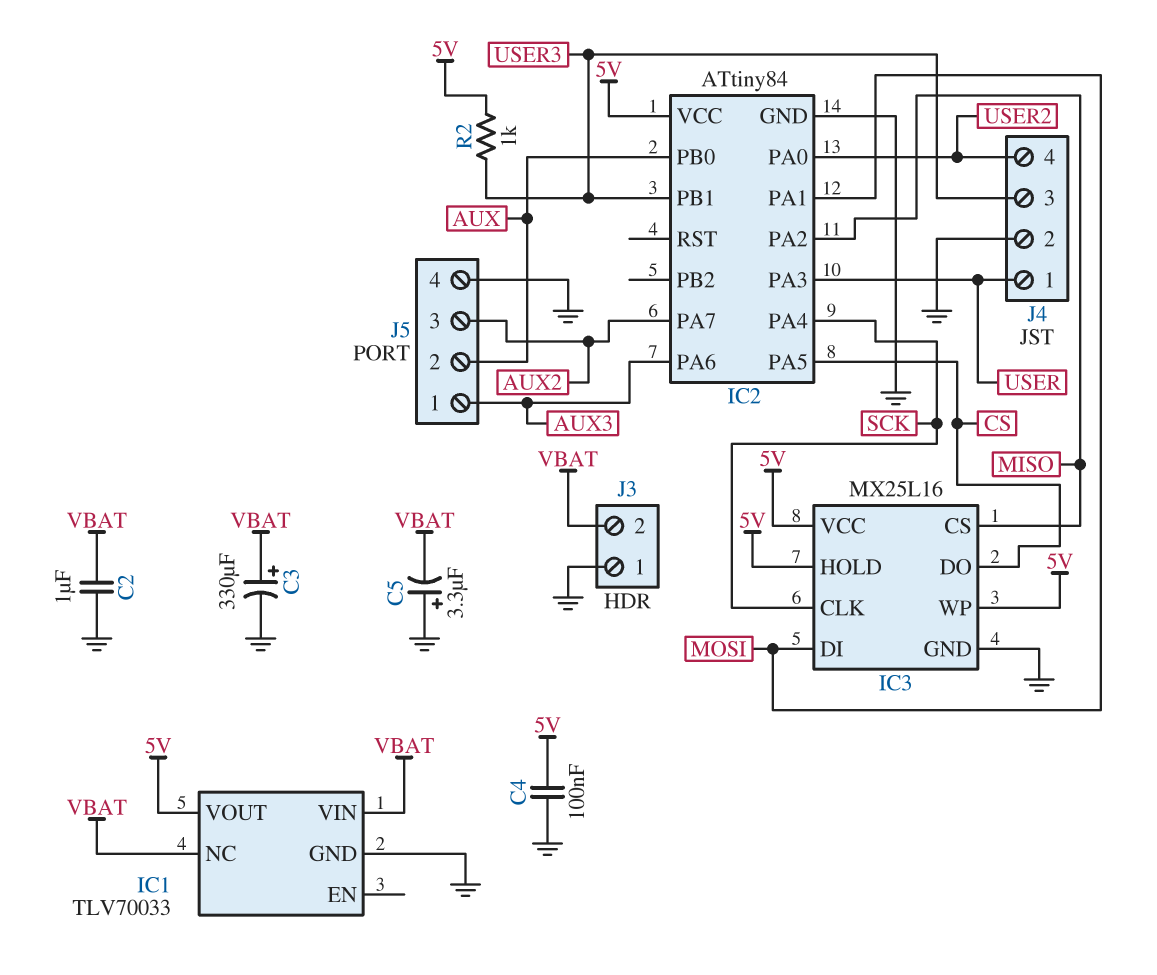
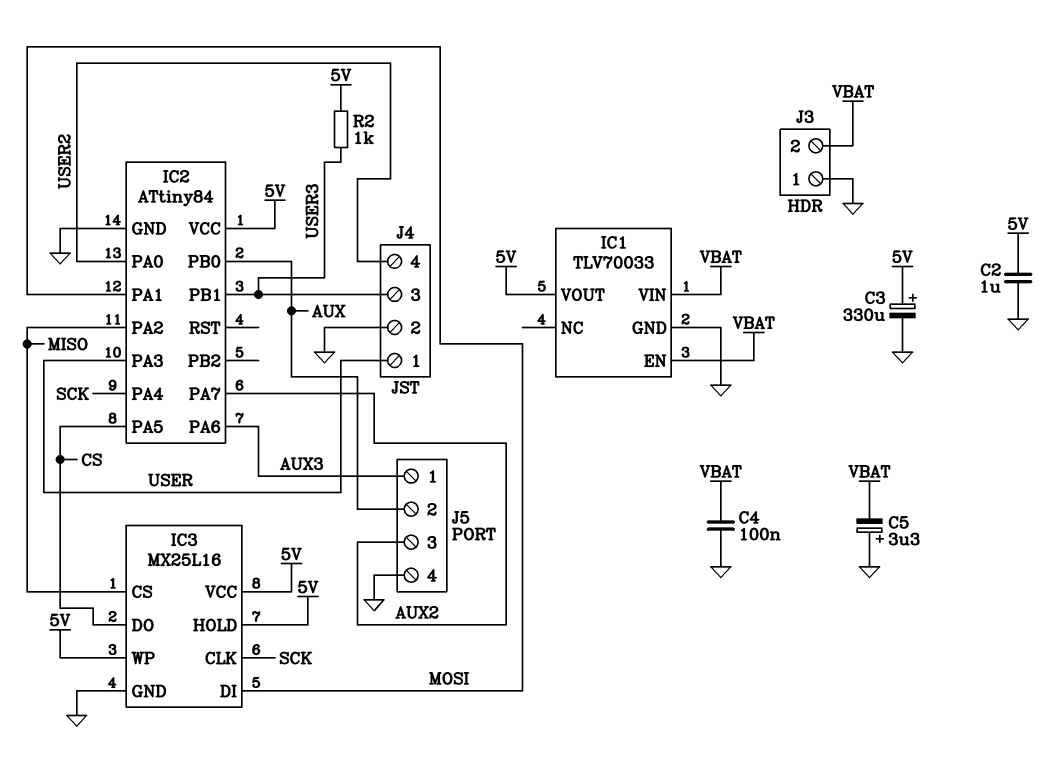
C2: 1uF (GND, VBAT) -> 1uF (5V, GND)
C3: 330uF (plus VBAT, minus GND) -> 330uF (plus 5V, minus GND)
C4: 100nF (5V, GND) -> 100nF (GND, VBAT)
IC1 pin EN: none -> VBAT
IC1 pin NC: VBAT -> none

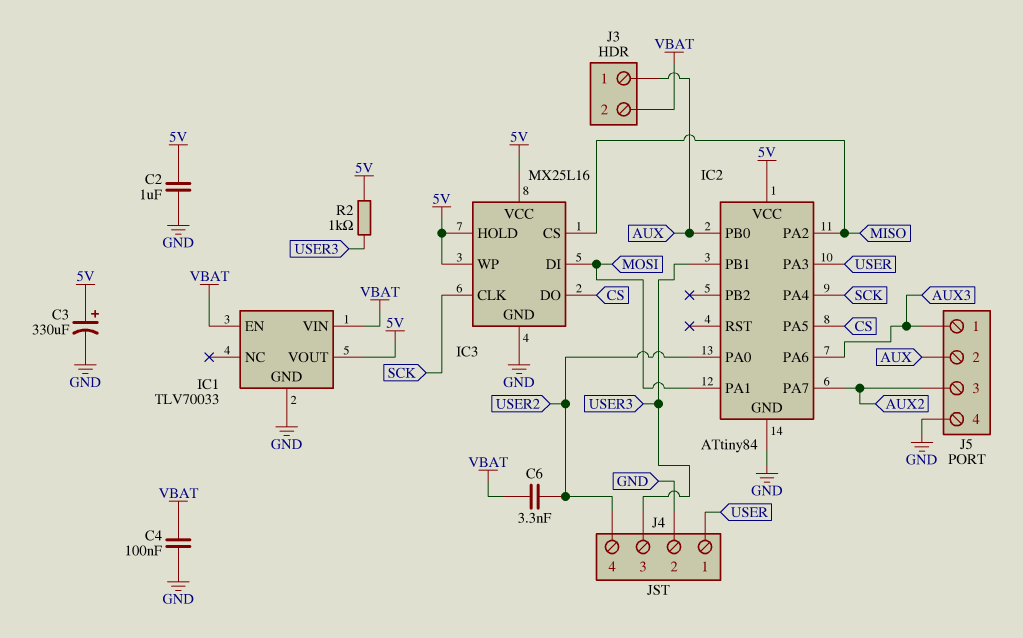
C5: 3.3uF (plus GND, minus VBAT) -> none
C6: none -> 3.3nF (USER2, VBAT)
J3 pin 1: GND -> AUX

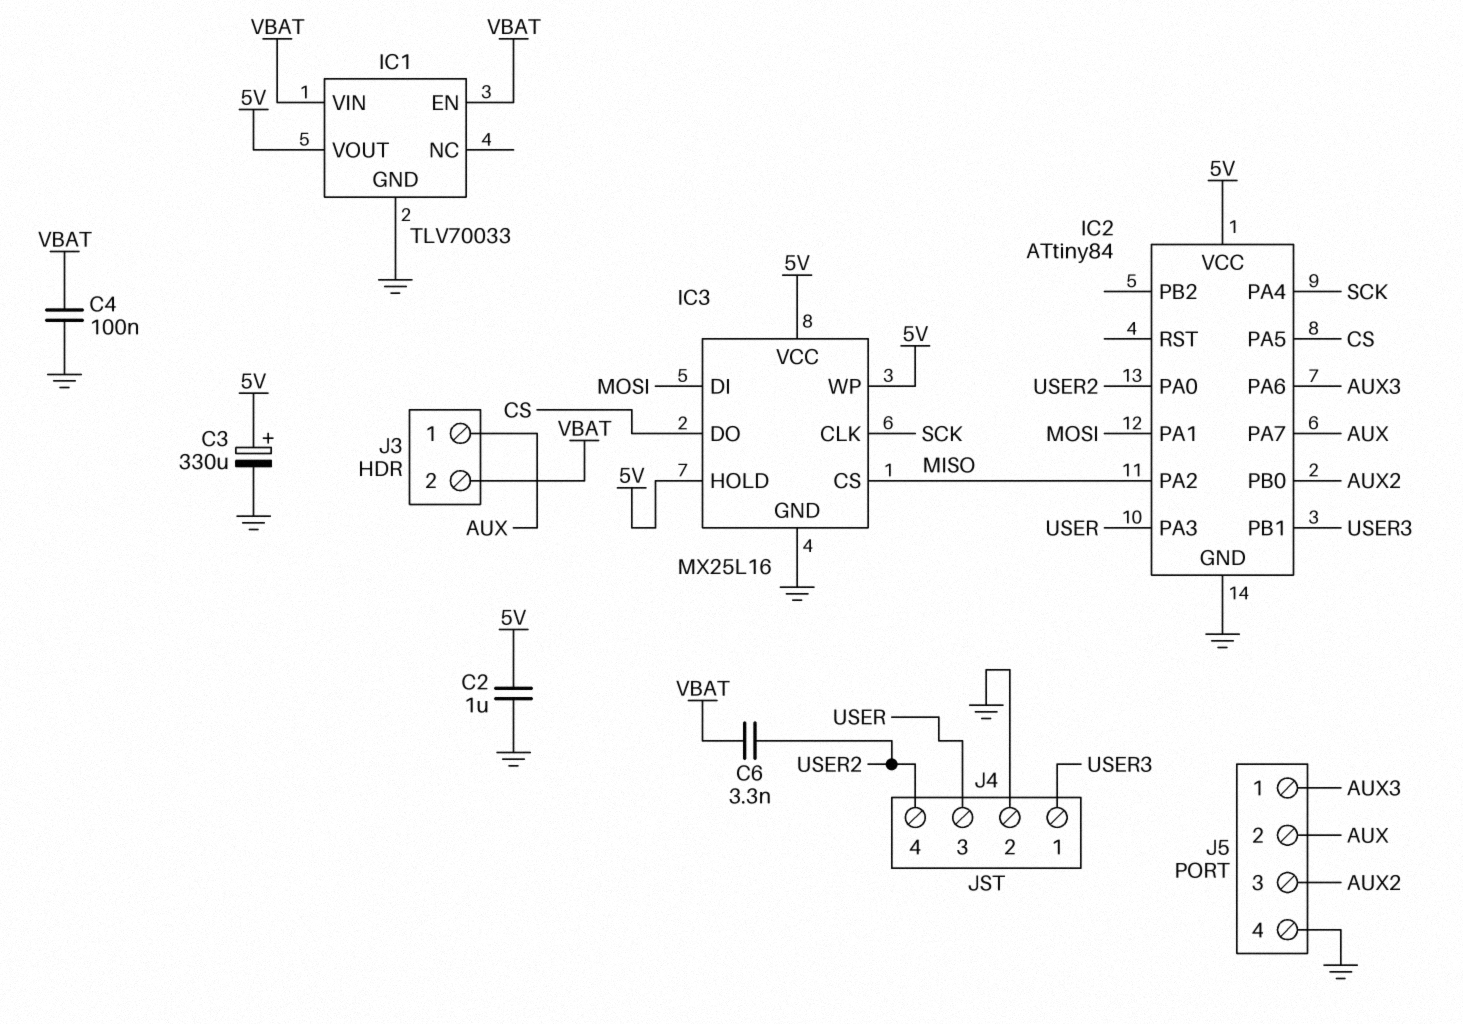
IC2 pin PA7: AUX2 -> AUX
IC2 pin PB0: AUX -> AUX2
J4 pin 1: USER -> USER3
J4 pin 3: USER3 -> USER
R2: 1k (5V, USER3) -> none

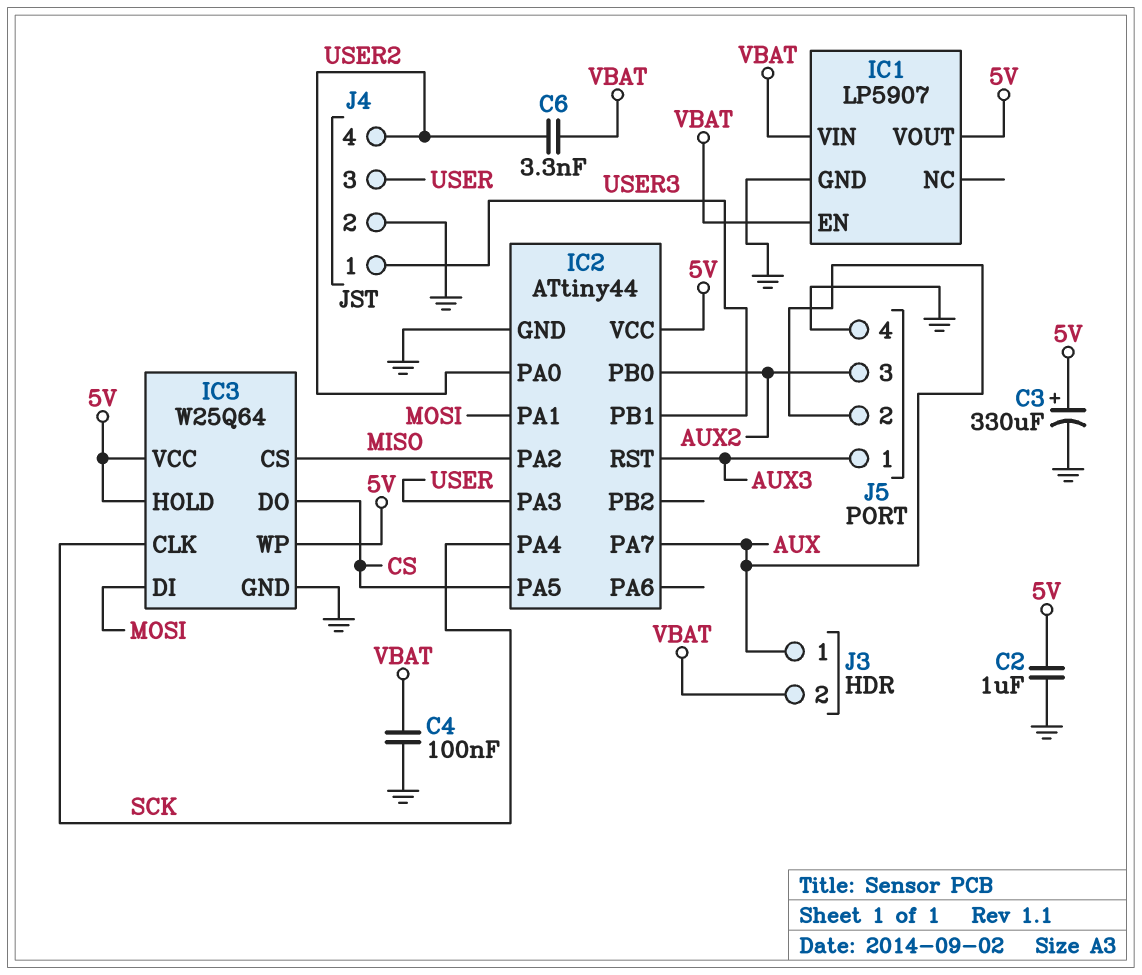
IC1: TLV70033 -> LP5907
IC2: ATtiny84 -> ATtiny44
IC2 pin PA6: AUX3 -> none
IC2 pin RST: none -> AUX3
IC3: MX25L16 -> W25Q64

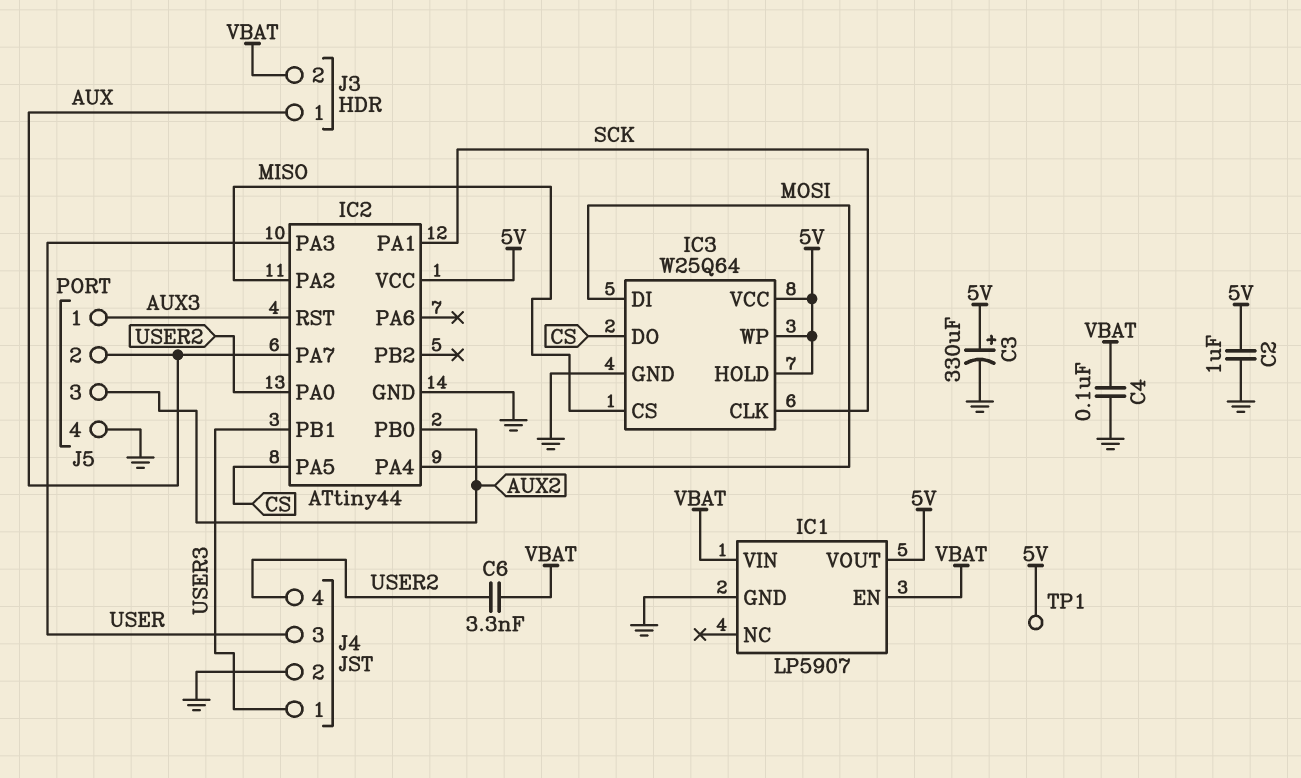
IC2 pin PA1: MOSI -> SCK
IC2 pin PA4: SCK -> MOSI
TP1: none -> test point (5V)

